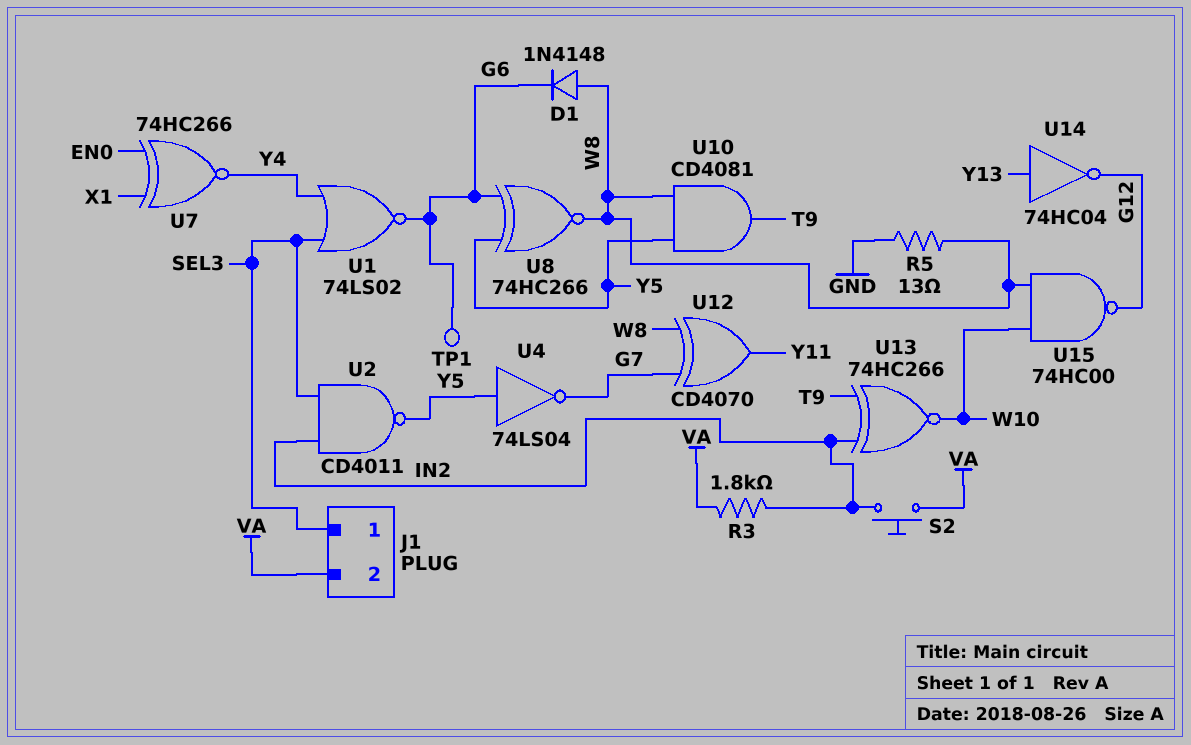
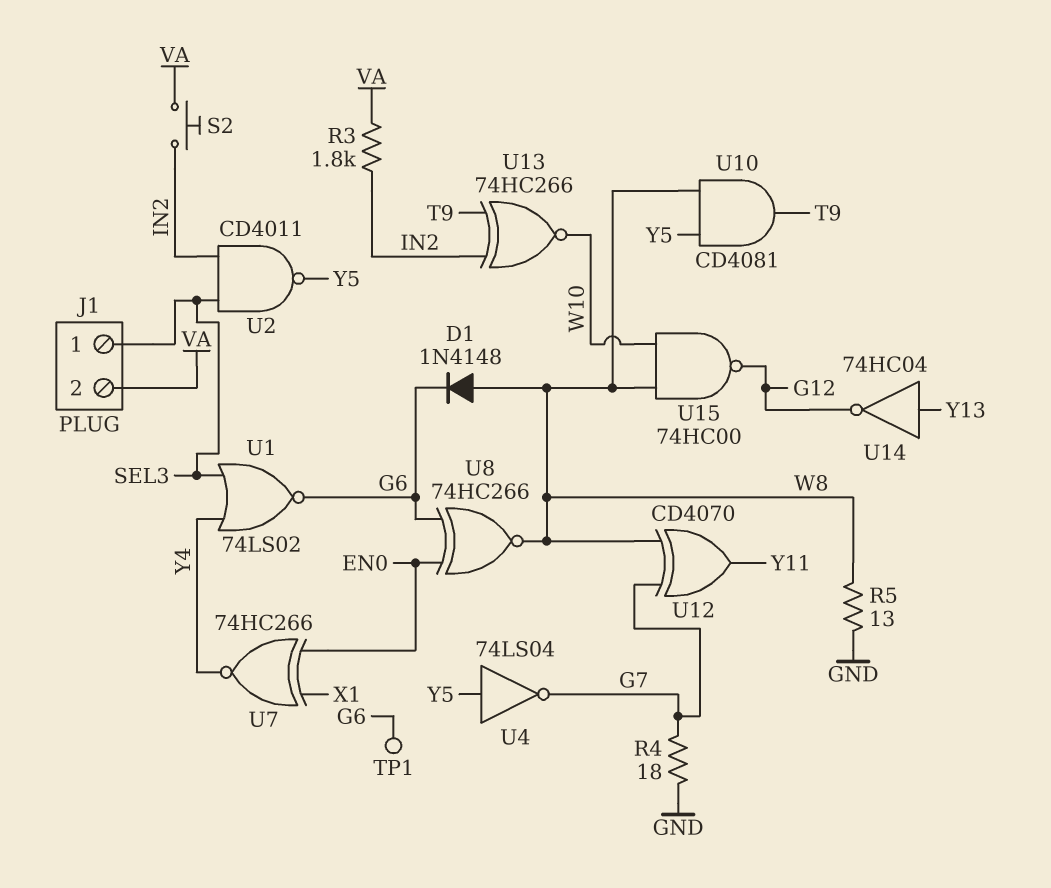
R4: none -> 18 (G7, GND)
U8: XNOR 74HC266 (in G6, in Y5, out W8) -> XNOR 74HC266 (in EN0, in G6, out W8)

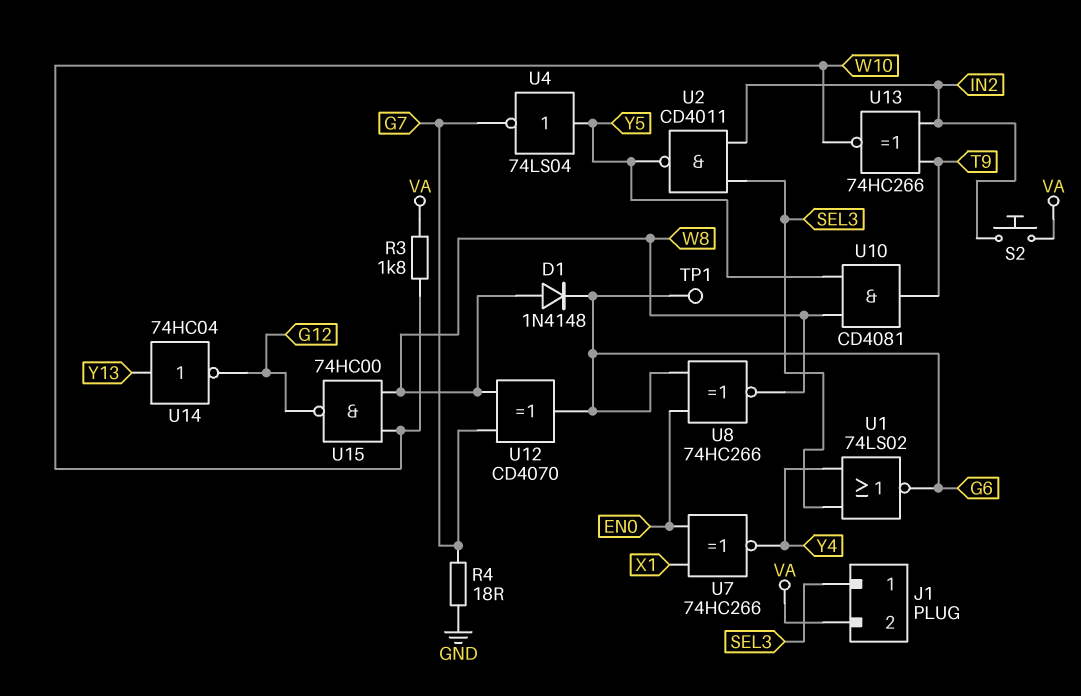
R3: 1.8k (IN2, VA) -> 1.8k (VA, W10)
R5: 13 (GND, W8) -> none
U12: XOR CD4070 (in G7, in W8, out Y11) -> XOR CD4070 (in G7, in W8, out G6)

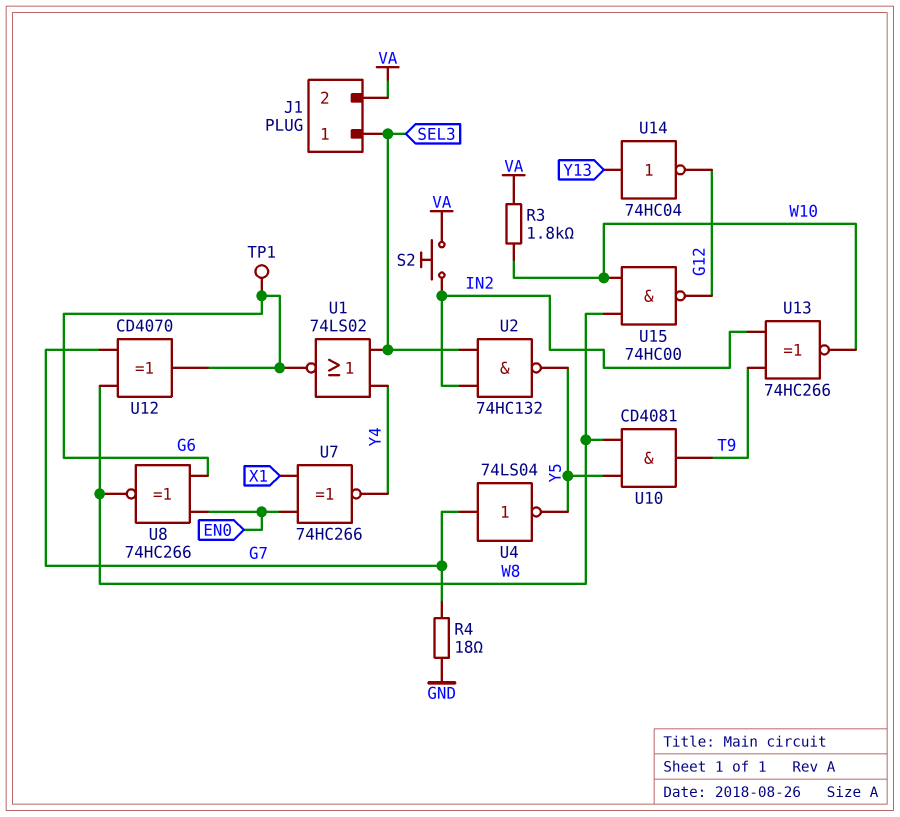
D1: diode 1N4148 (A W8, K G6) -> none
U2: NAND CD4011 (in IN2, in SEL3, out Y5) -> NAND 74HC132 (in IN2, in SEL3, out Y5)
U4: NOT 74LS04 (in Y5, out G7) -> NOT 74LS04 (in G7, out Y5)

